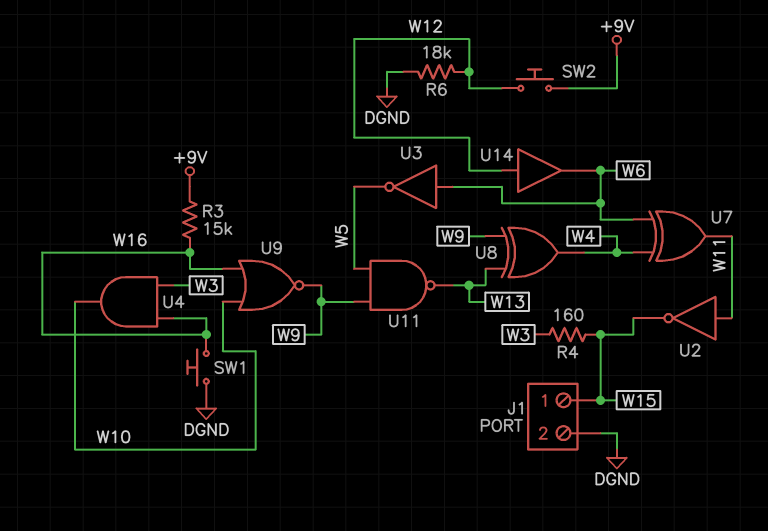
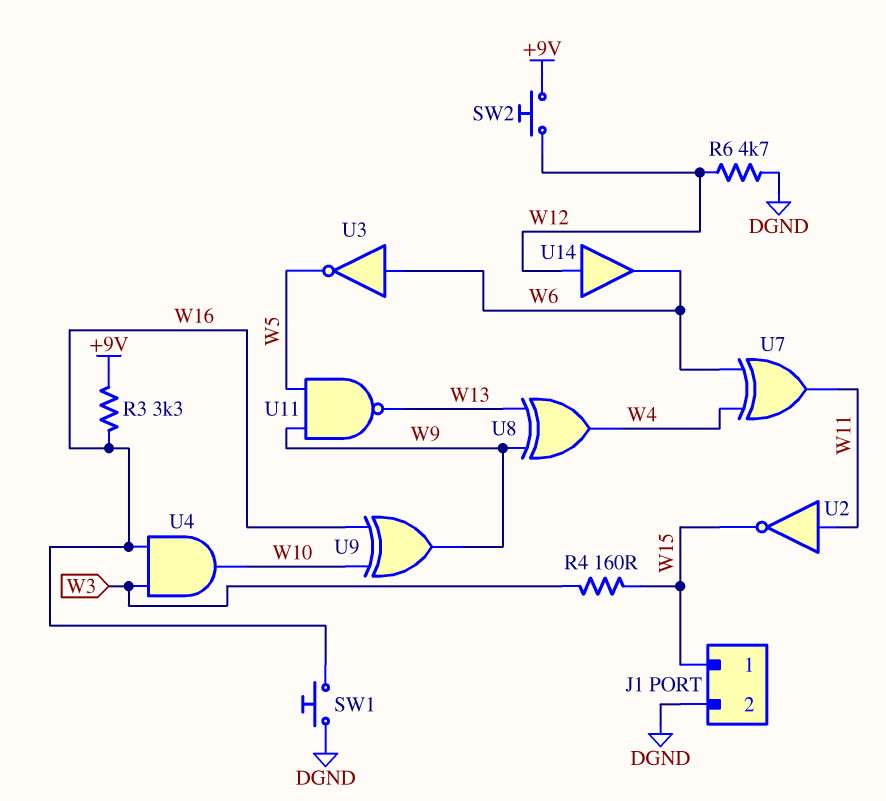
R3: 15k (+9V, W16) -> 3.3k (+9V, W16)
R6: 18k (DGND, W12) -> 4.7k (DGND, W12)
U9: NOR (in W10, in W16, out W9) -> XOR (in W10, in W16, out W9)

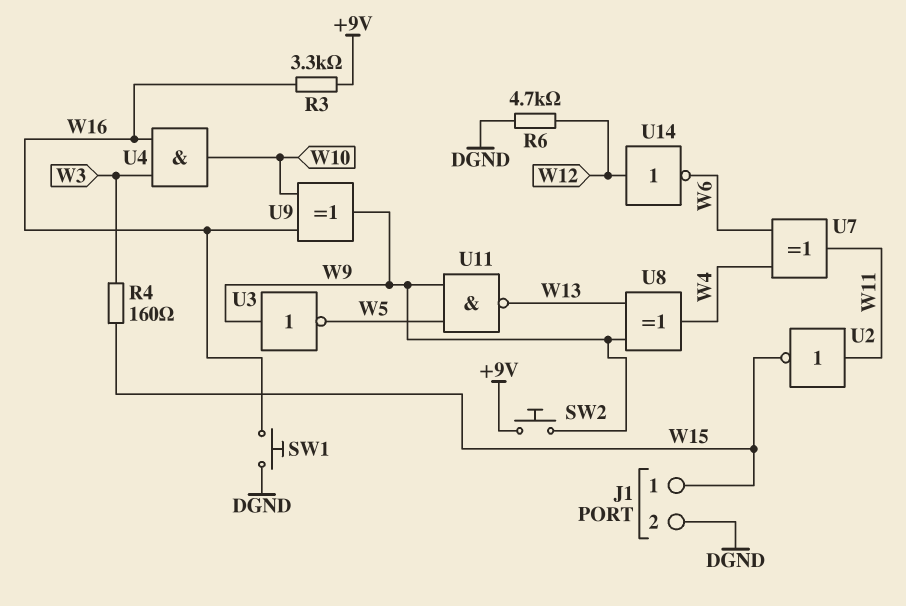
SW2: button (+9V, W12) -> button (+9V, W9)
U3: NOT (in W6, out W5) -> NOT (in W9, out W5)
U14: buffer (in W12, out W6) -> NOT (in W12, out W6)

